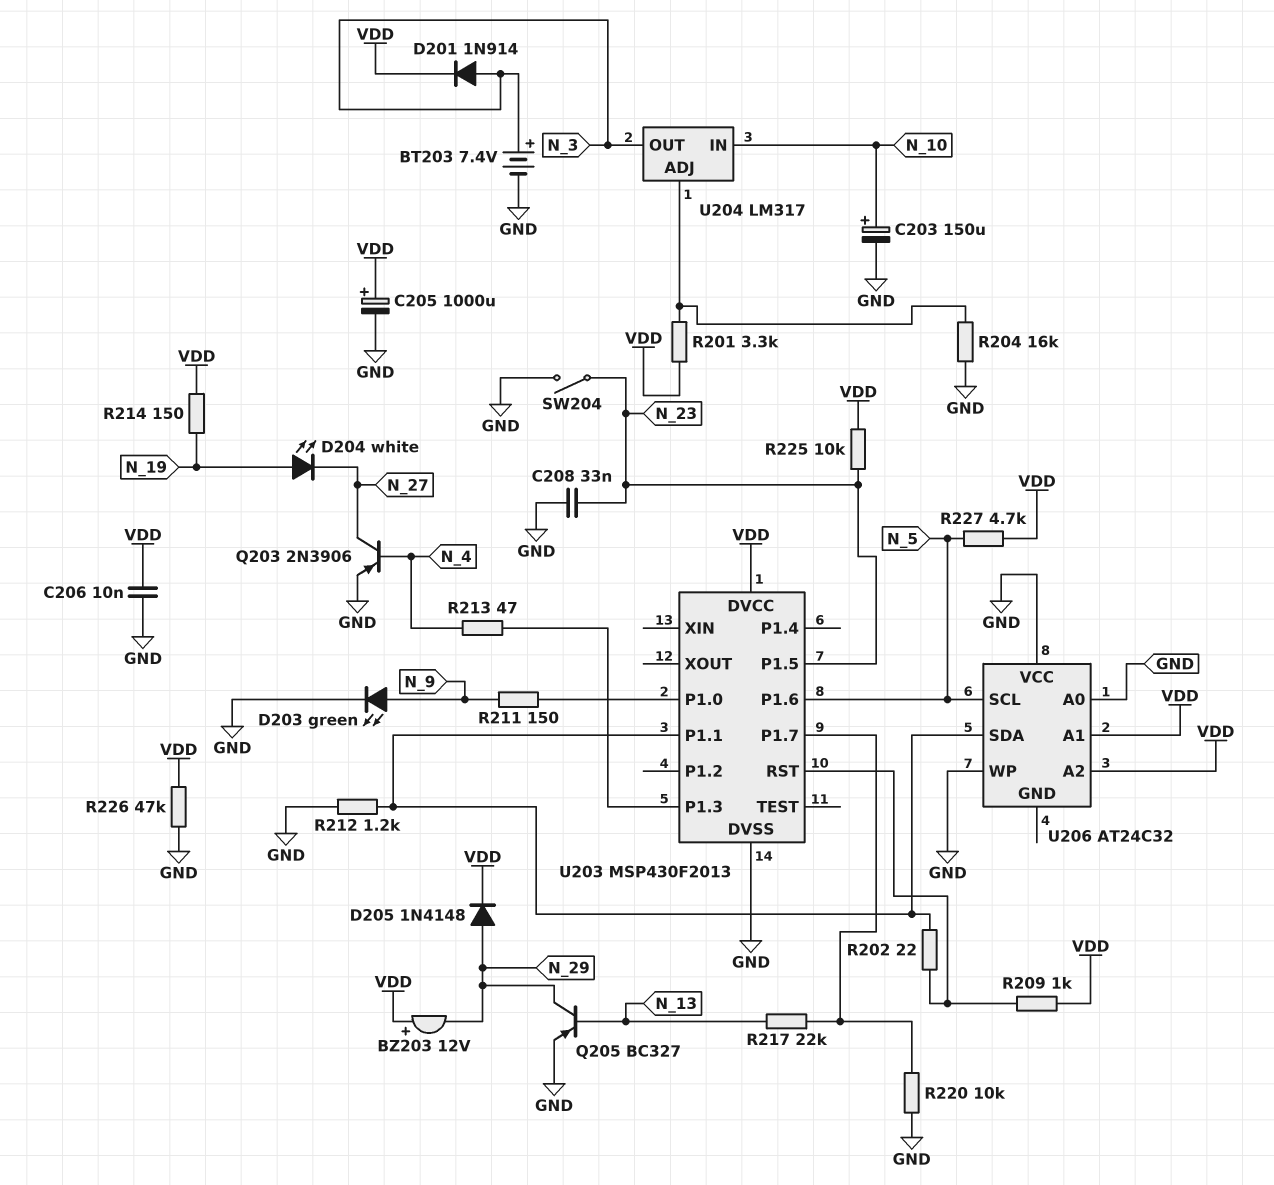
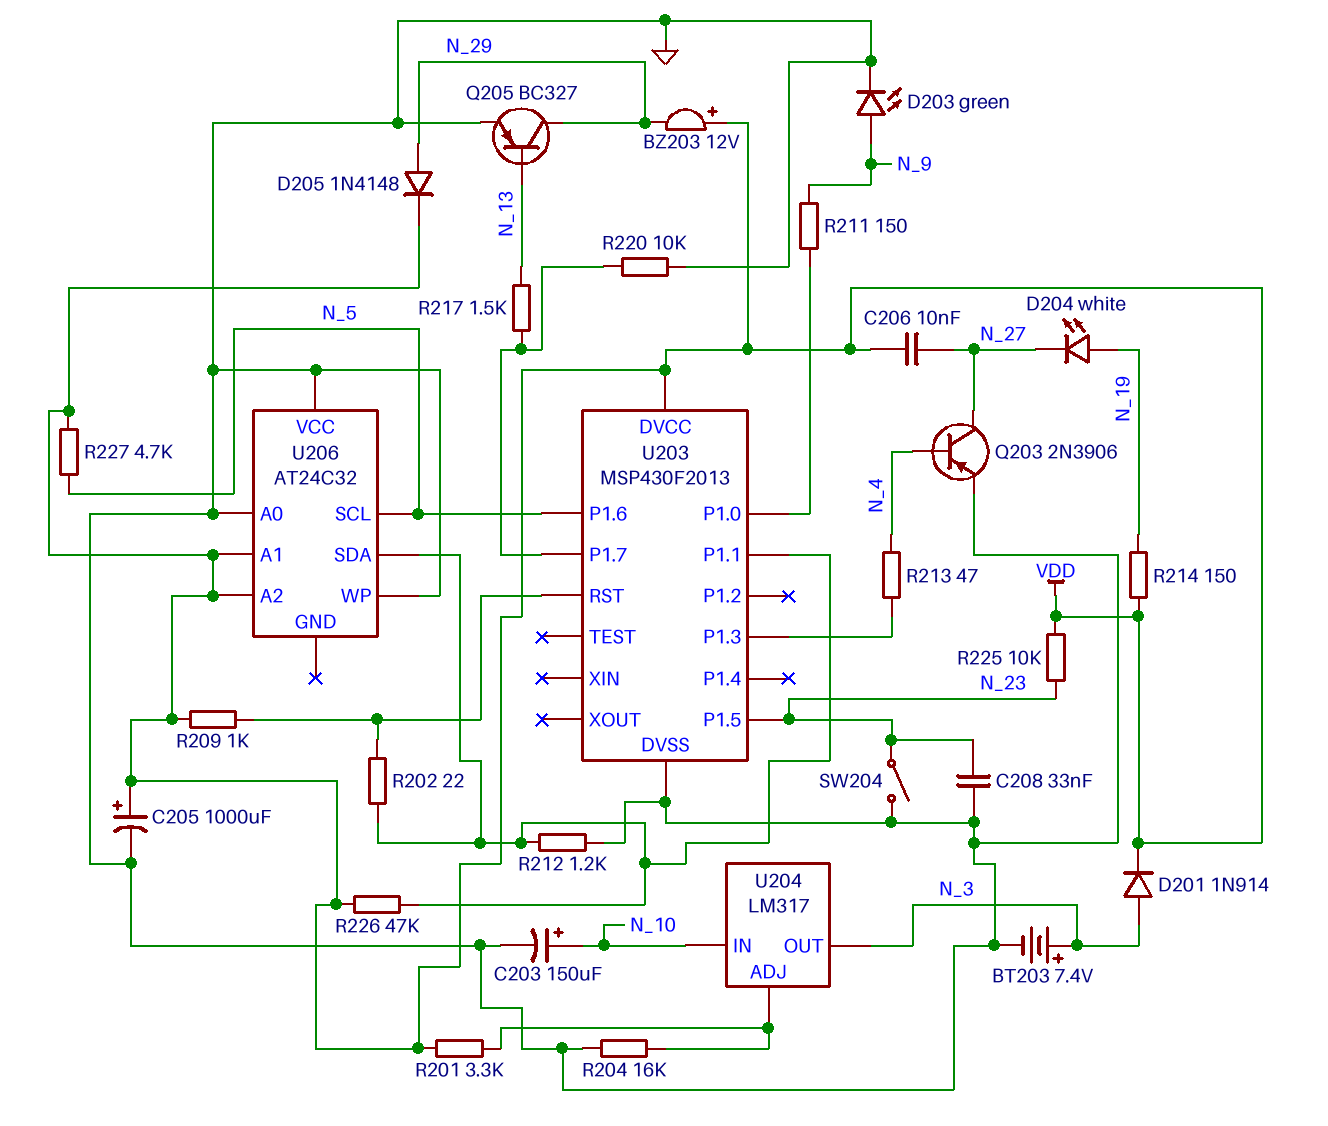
C206: 10nF (GND, VDD) -> 10nF (N_27, VDD)
R217: 22k (N_13, U203/P1.7) -> 1.5k (N_13, U203/P1.7)
R226: 47k (GND, VDD) -> 47k (U203/P1.1, VDD)

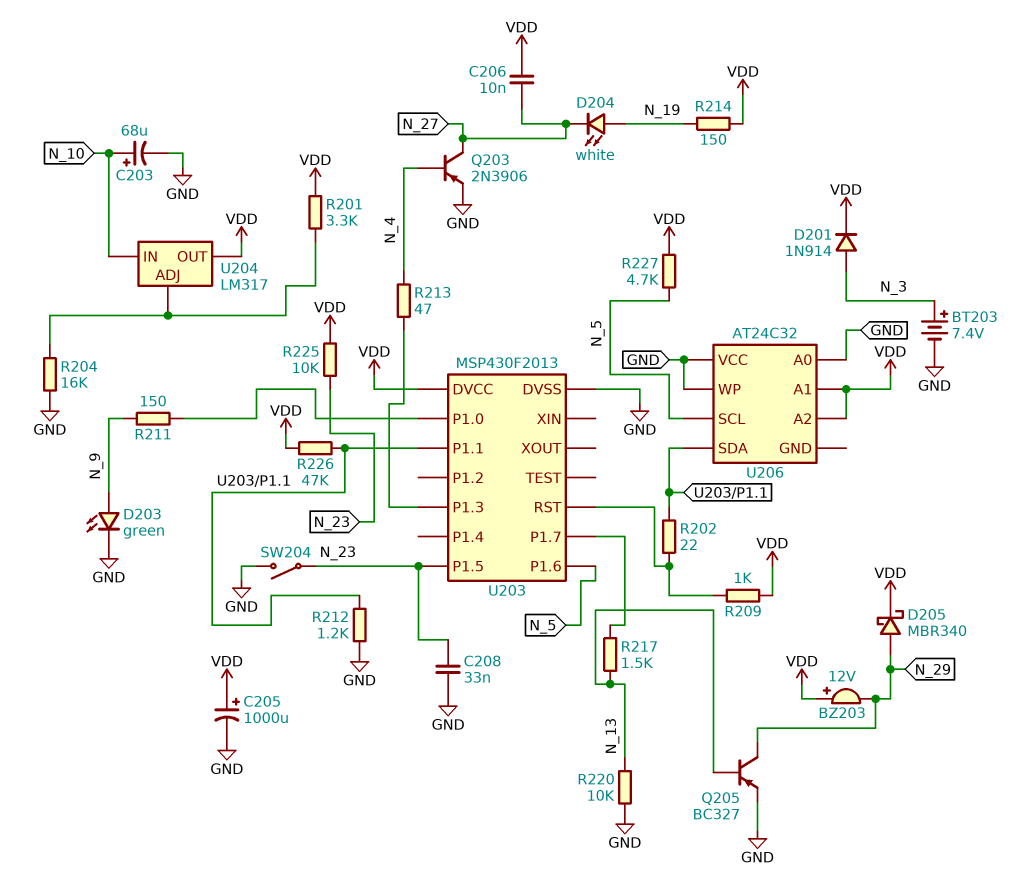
C203: 150uF (plus N_10, minus GND) -> 68uF (plus N_10, minus GND)
D205: diode 1N4148 (A N_29, K VDD) -> schottky MBR340 (A N_29, K VDD)
R220: 10k (GND, U203/P1.7) -> 10k (GND, N_13)
U204 pin OUT: N_3 -> VDD

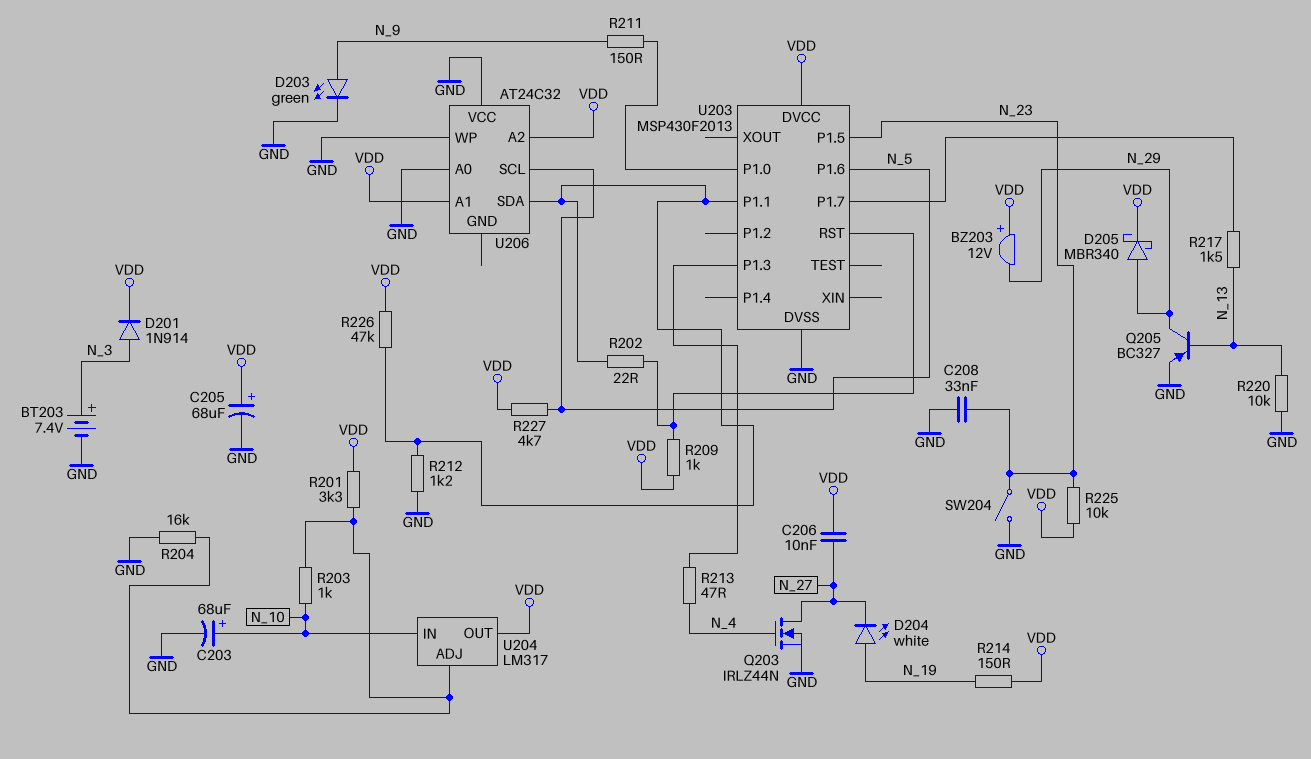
C205: 1000uF (plus VDD, minus GND) -> 68uF (plus VDD, minus GND)
Q203: PNP 2N3906 (B N_4, C N_27, E GND) -> NMOS IRLZ44N (G N_4, D N_27, S GND)
R203: none -> 1k (N_10, U204/ADJ)

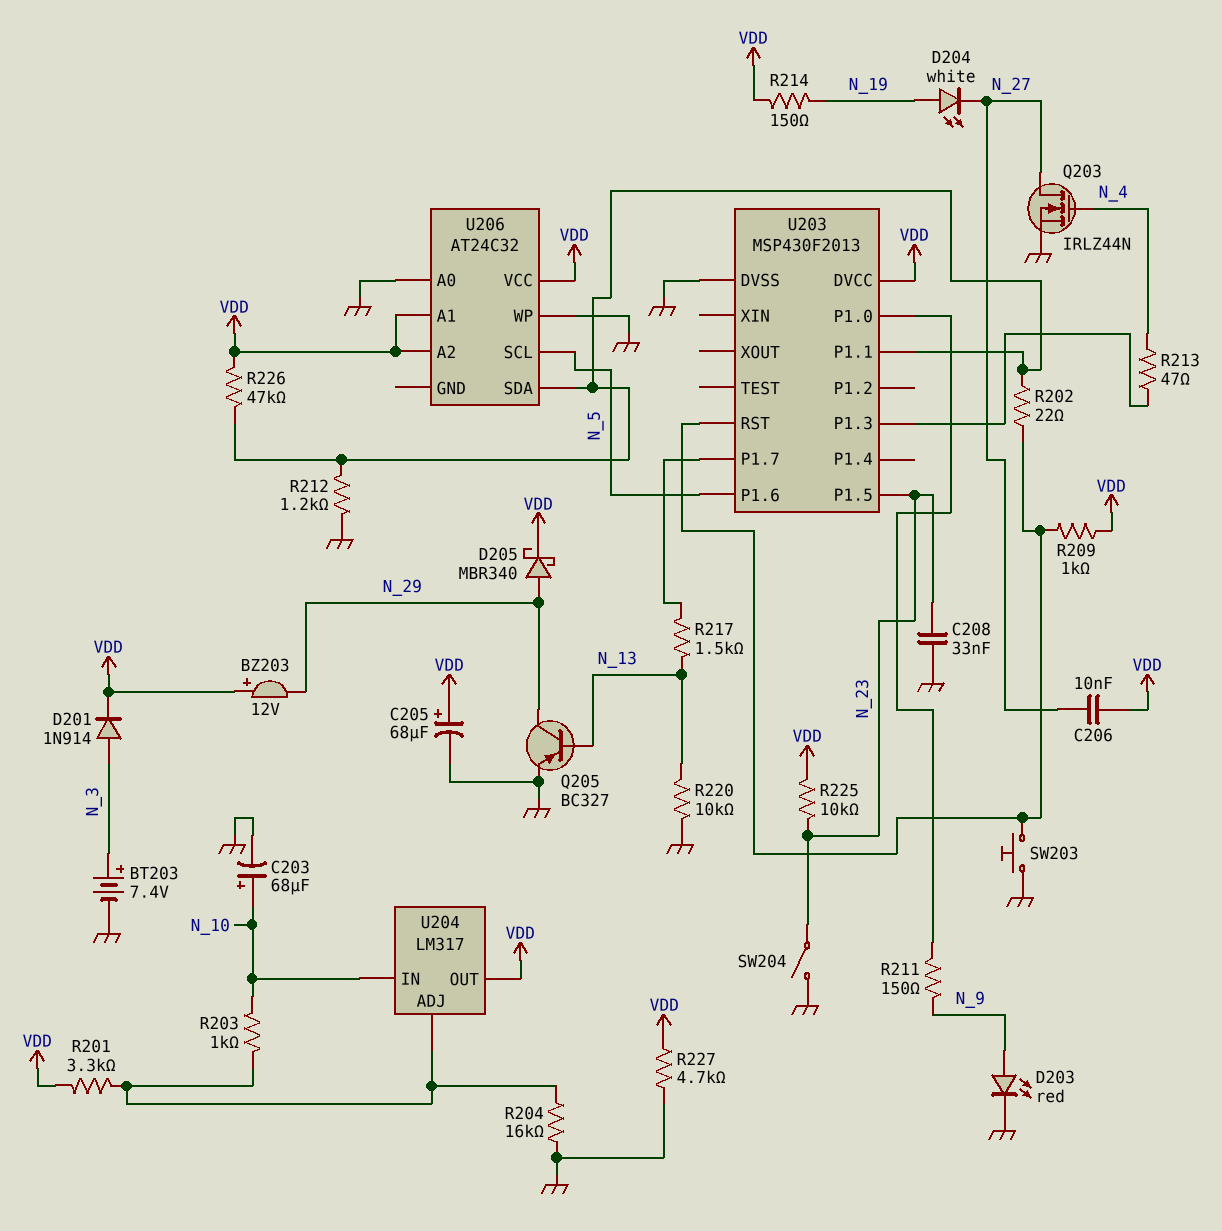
D203: LED green (A N_9, K GND) -> LED red (A N_9, K GND)
R227: 4.7k (N_5, VDD) -> 4.7k (GND, VDD)
SW203: none -> button (GND, U203/RST)
U206 pin VCC: GND -> VDD

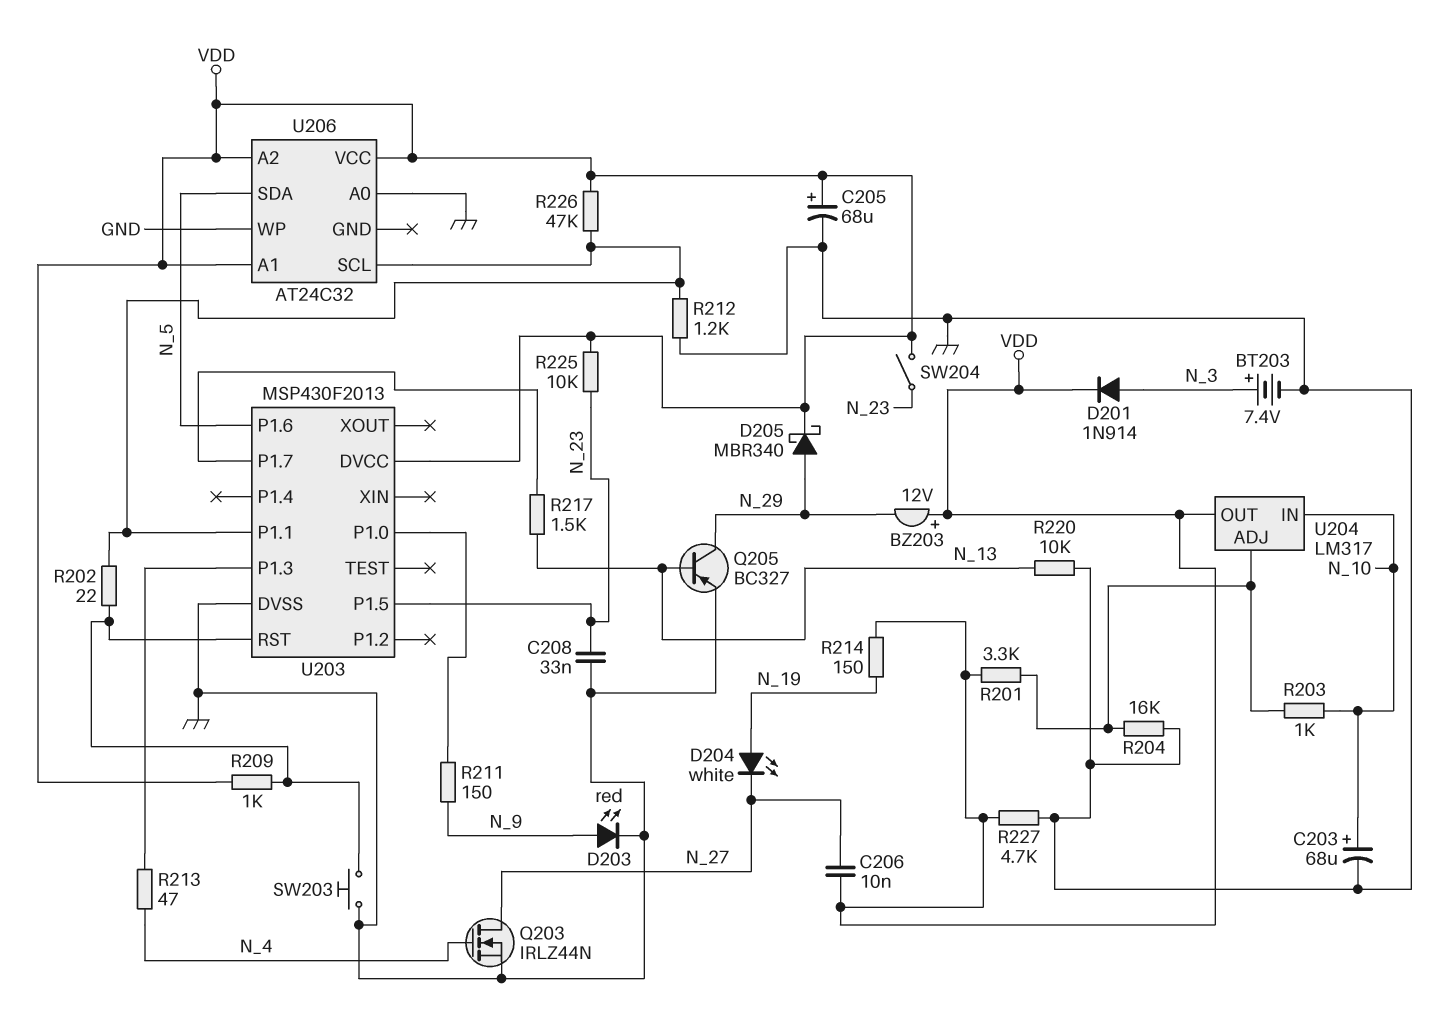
SW204: switch (GND, N_23) -> switch (N_23, VDD)
U206 pin SCL: N_5 -> U203/P1.1
U206 pin SDA: U203/P1.1 -> N_5

